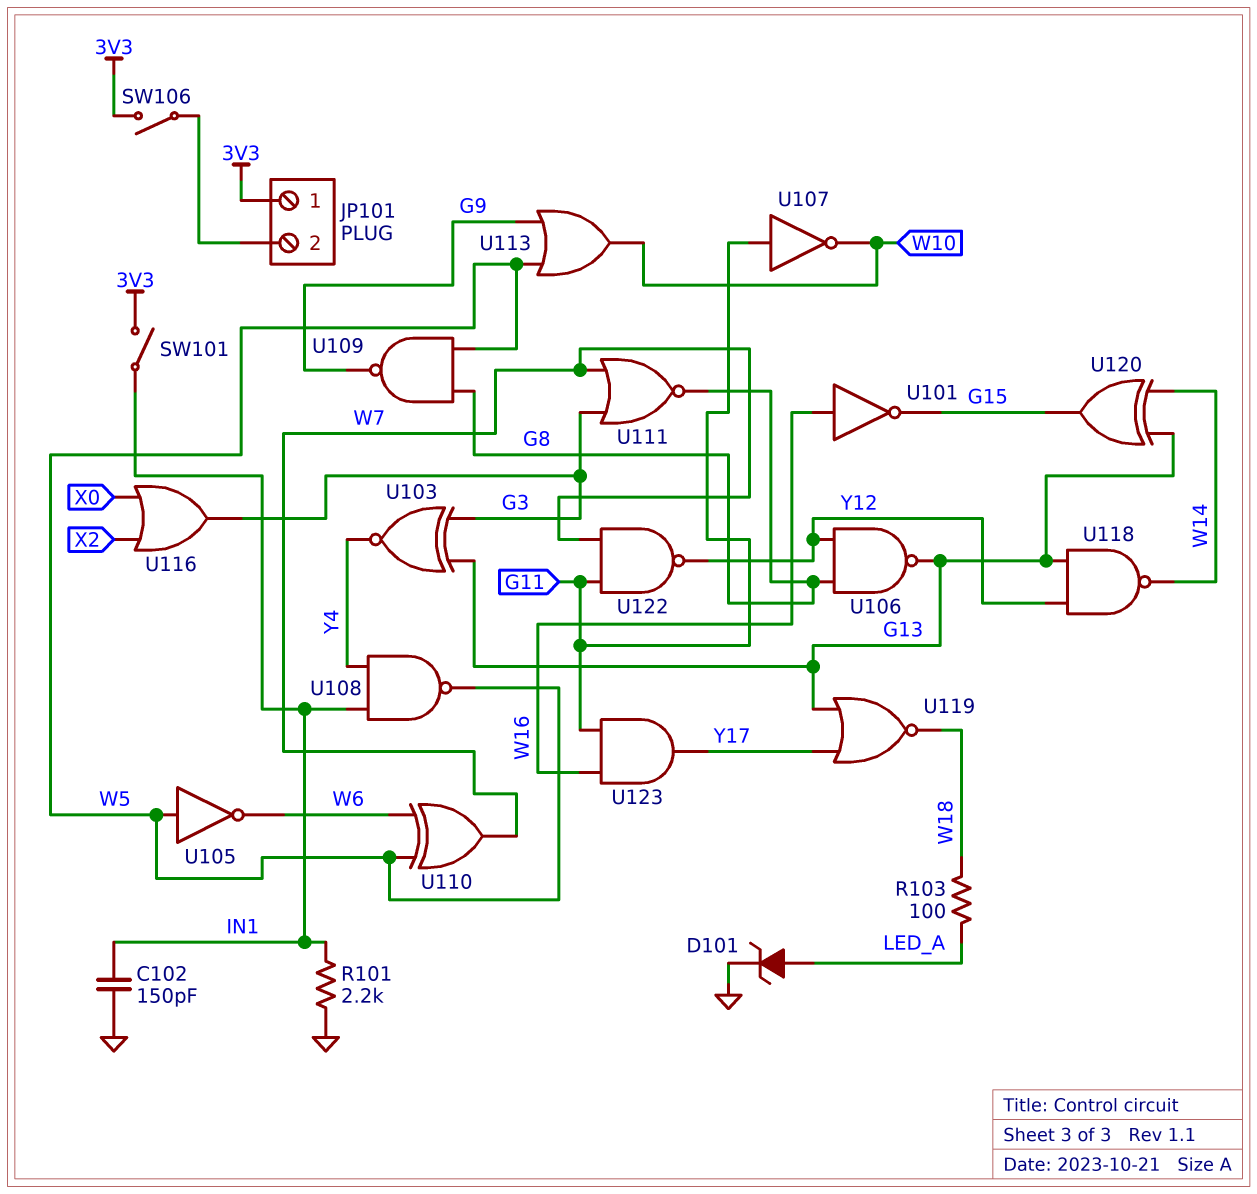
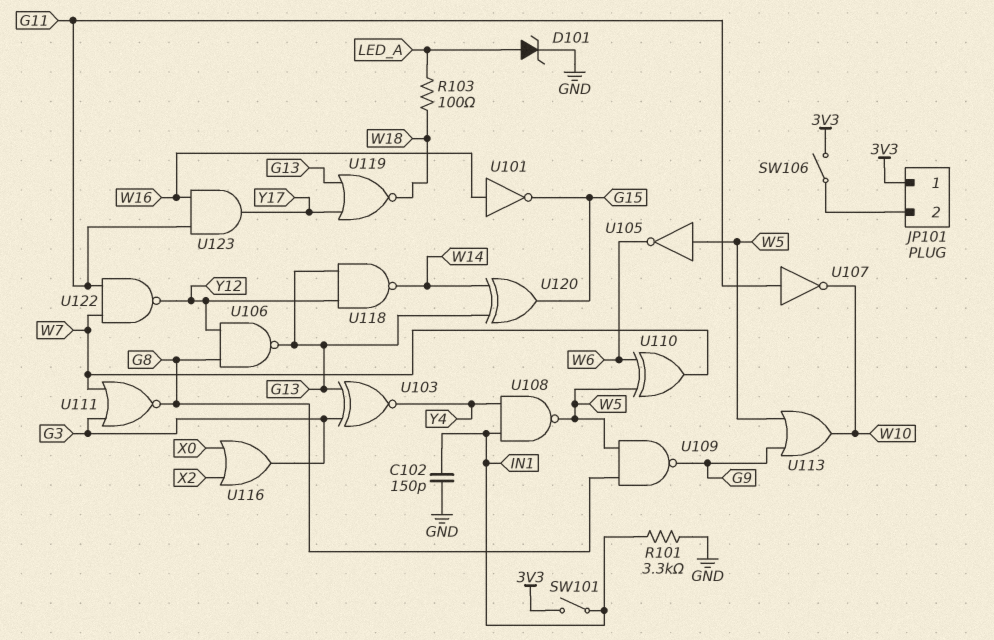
R101: 2.2k (GND, IN1) -> 3.3k (GND, IN1)

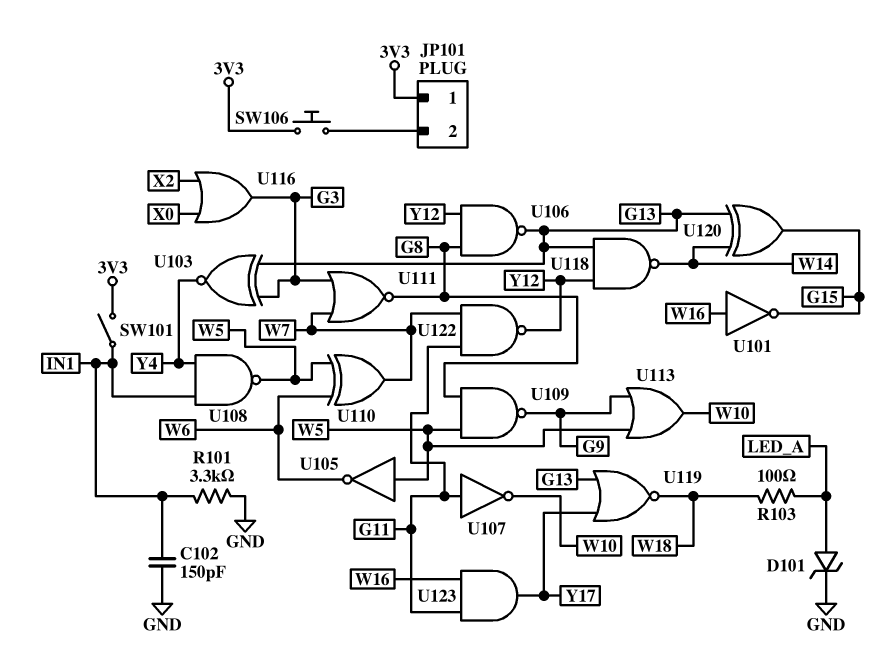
SW106: switch (3V3, JP101/2) -> button (3V3, JP101/2)

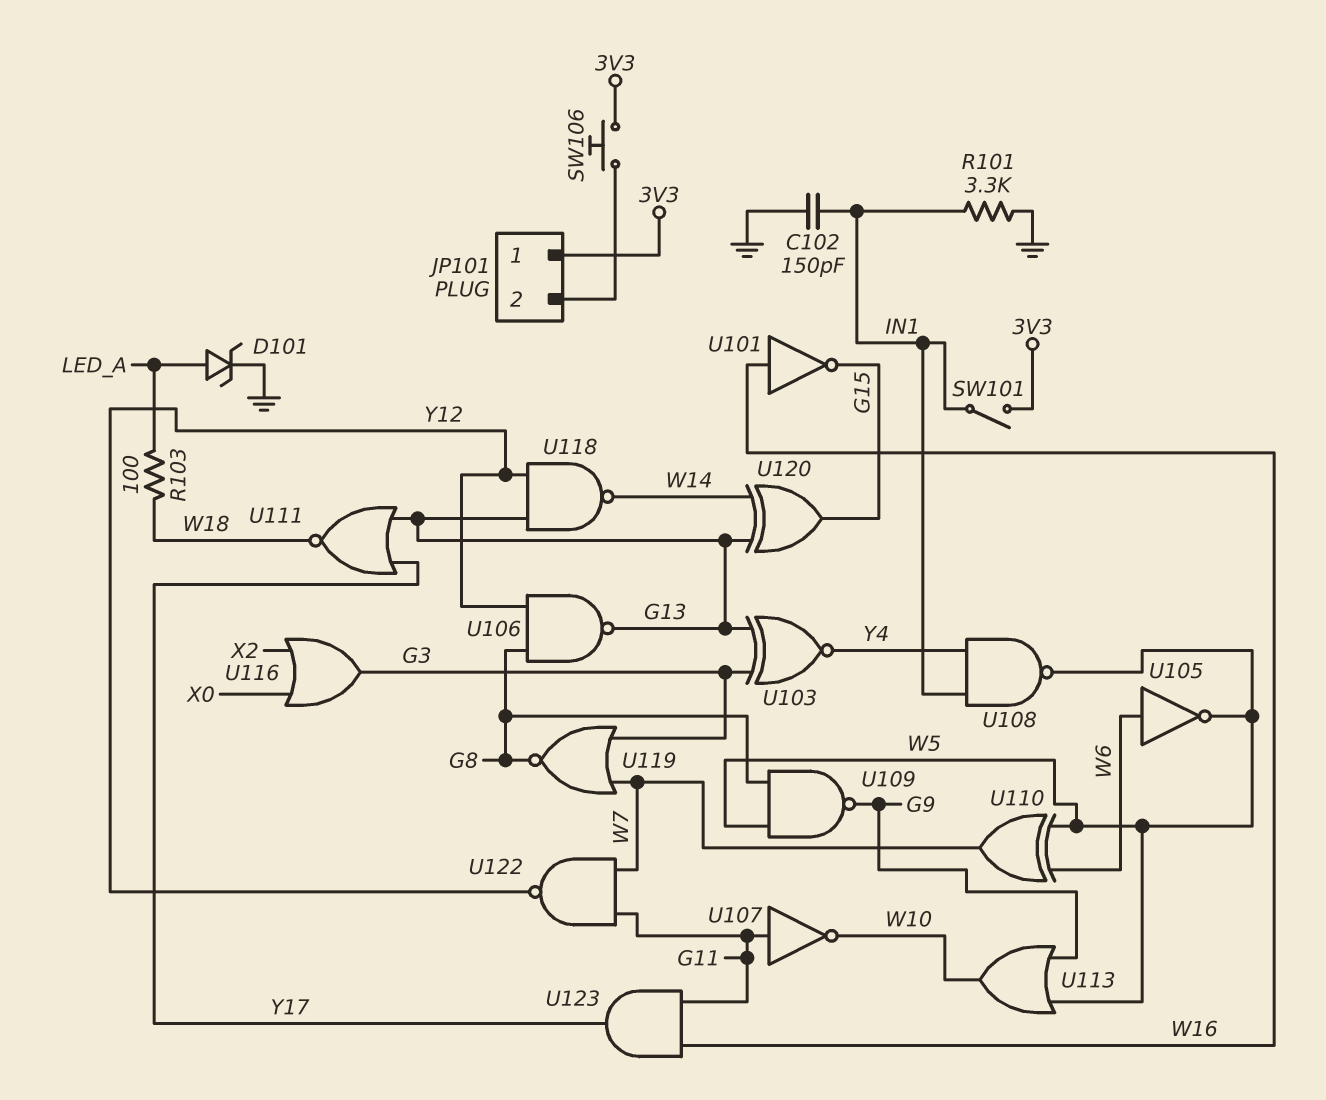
U105: NOT (in W5, out W6) -> NOT (in W6, out W5)
U111: NOR (in G3, in W7, out G8) -> NOR (in G13, in Y17, out W18)
U119: NOR (in G13, in Y17, out W18) -> NOR (in G3, in W7, out G8)

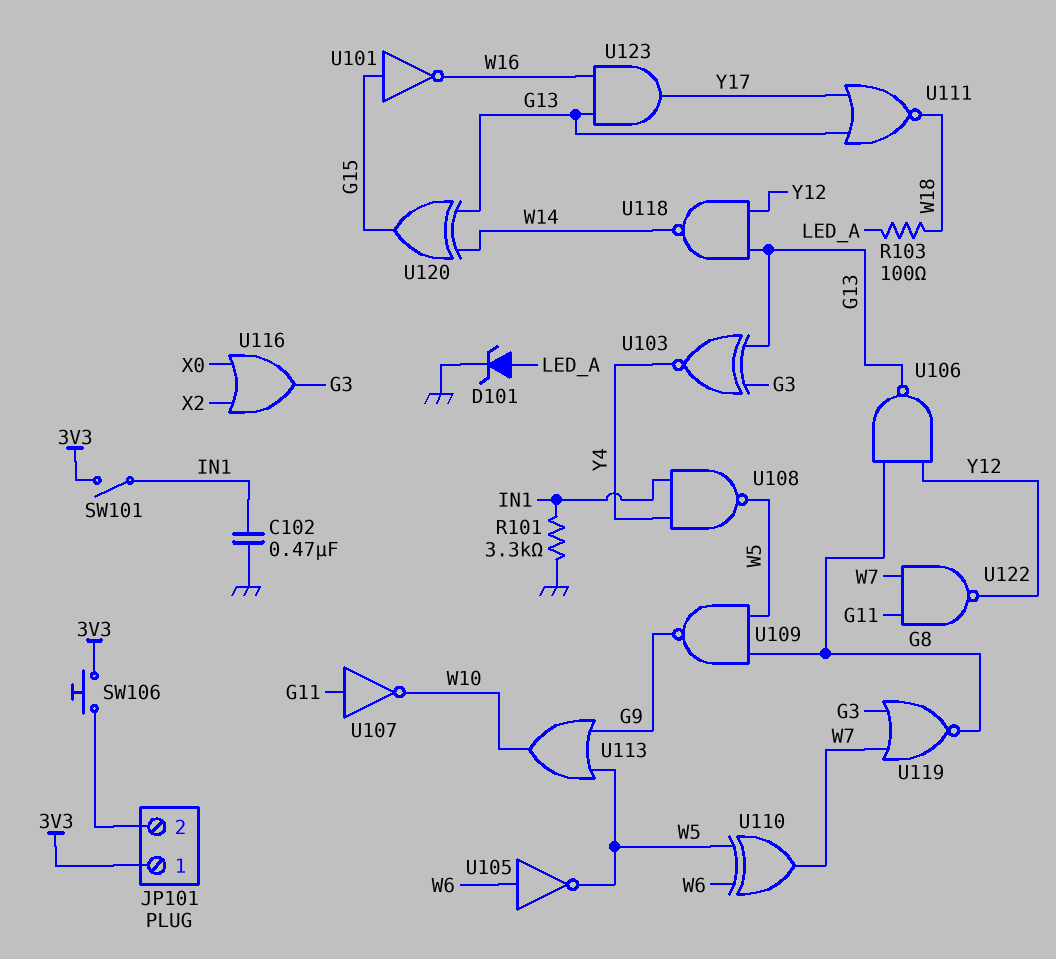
C102: 150pF (GND, IN1) -> 470nF (GND, IN1)
U101: NOT (in W16, out G15) -> NOT (in G15, out W16)
U123: AND (in G11, in W16, out Y17) -> AND (in G13, in W16, out Y17)

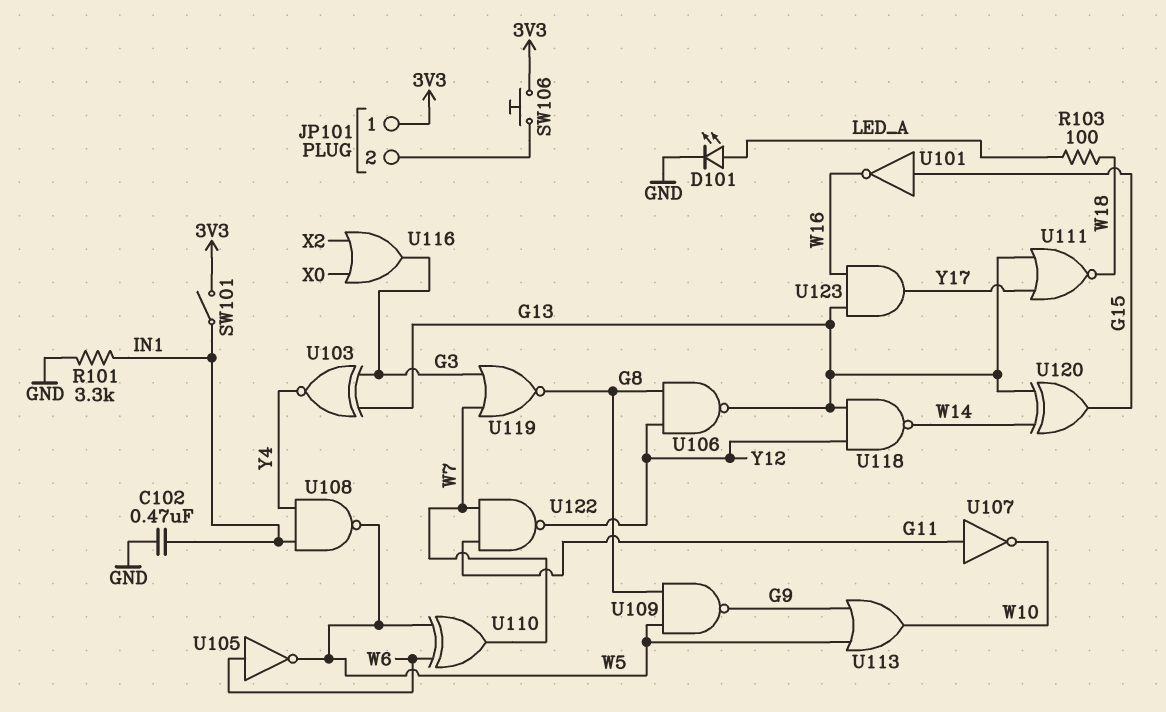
D101: zener (A LED_A, K GND) -> LED (A LED_A, K GND)

